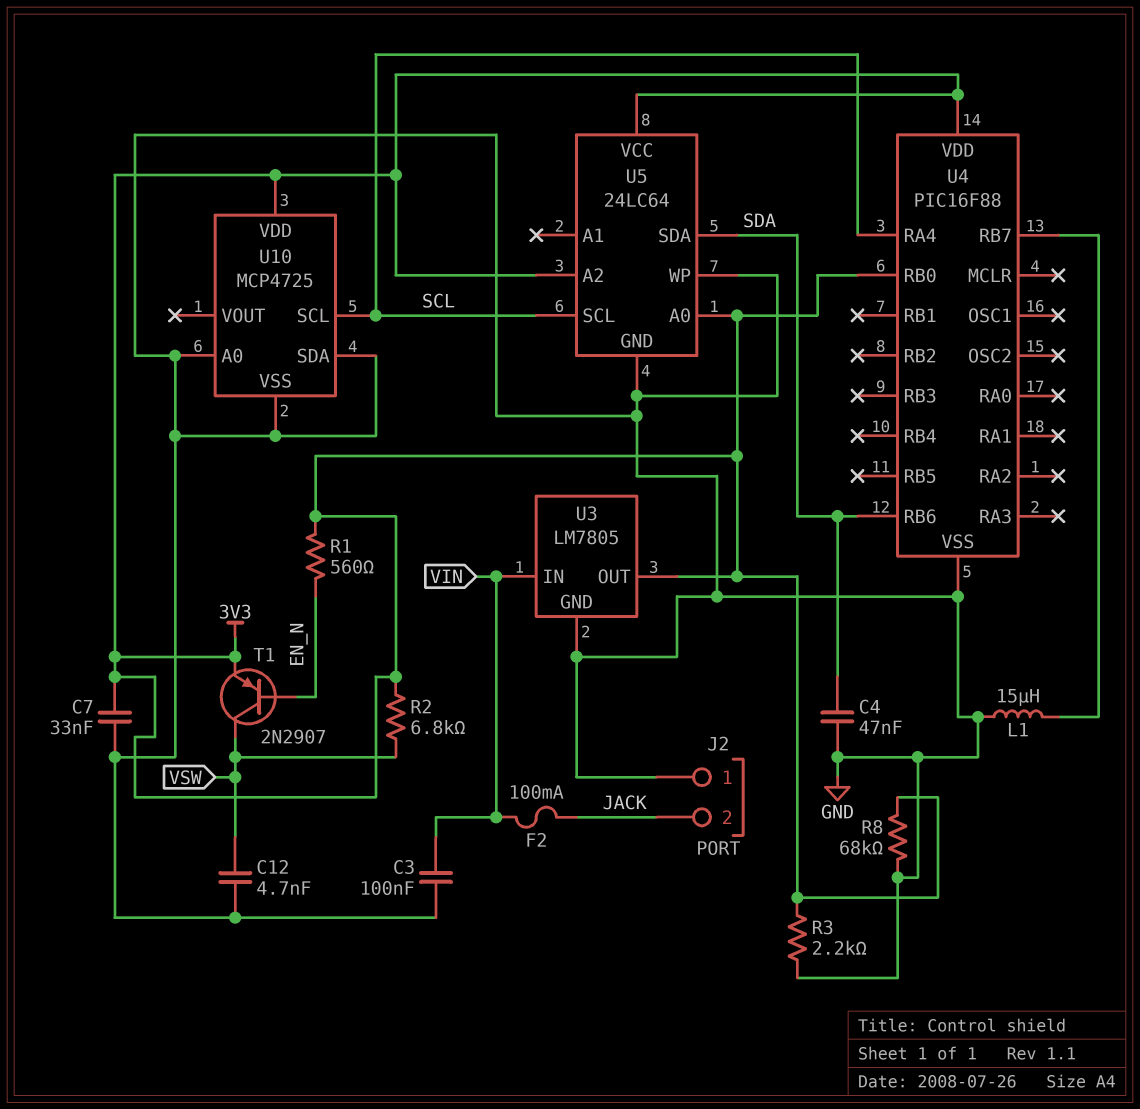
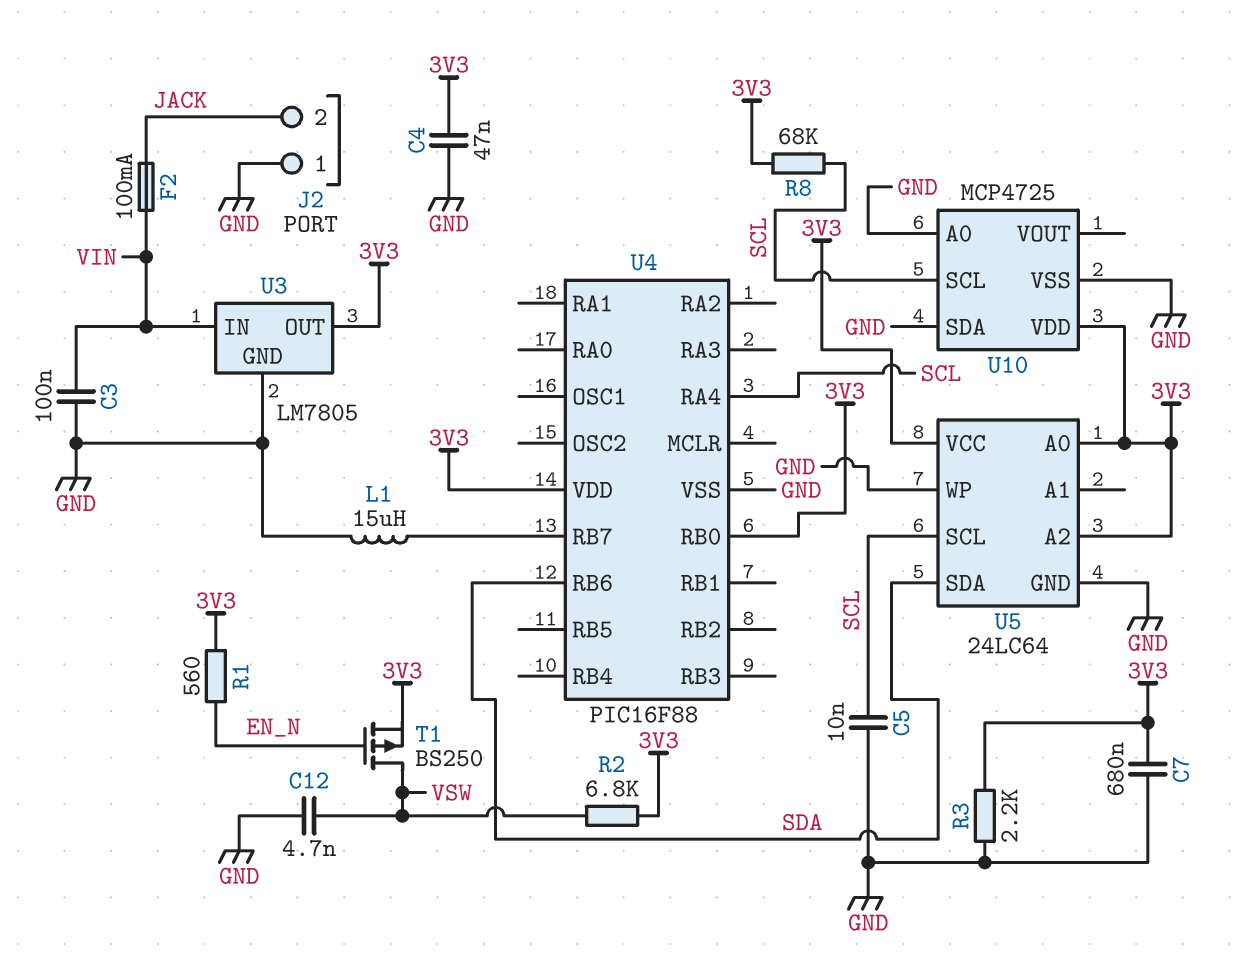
C4: 47nF (GND, SDA) -> 47nF (3V3, GND)
C5: none -> 10nF (GND, SCL)
C7: 33nF (3V3, GND) -> 680nF (3V3, GND)
R8: 68k (3V3, GND) -> 68k (3V3, SCL)
T1: PNP 2N2907 (B EN_N, C VSW, E 3V3) -> PMOS BS250 (G EN_N, D VSW, S 3V3)

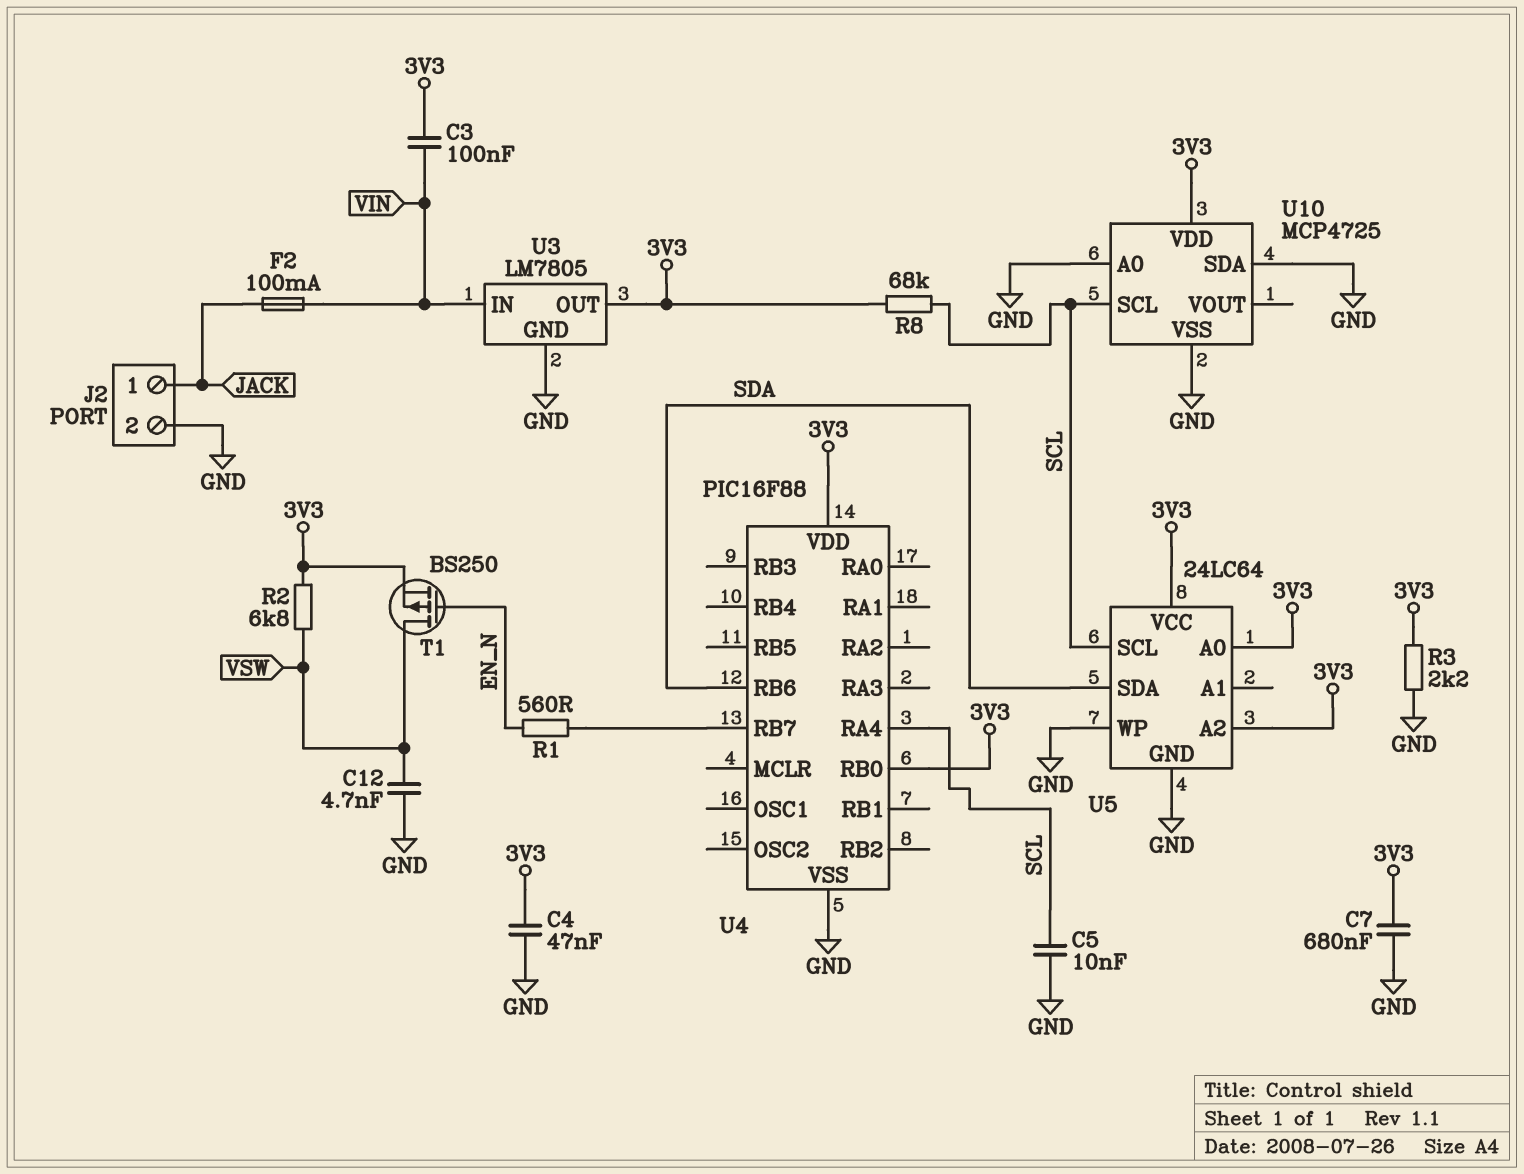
C3: 100nF (GND, VIN) -> 100nF (3V3, VIN)
J2 pin 1: GND -> JACK
J2 pin 2: JACK -> GND
L1: 15uH (GND, U4/RB7) -> none
R1: 560 (3V3, EN_N) -> 560 (EN_N, U4/RB7)

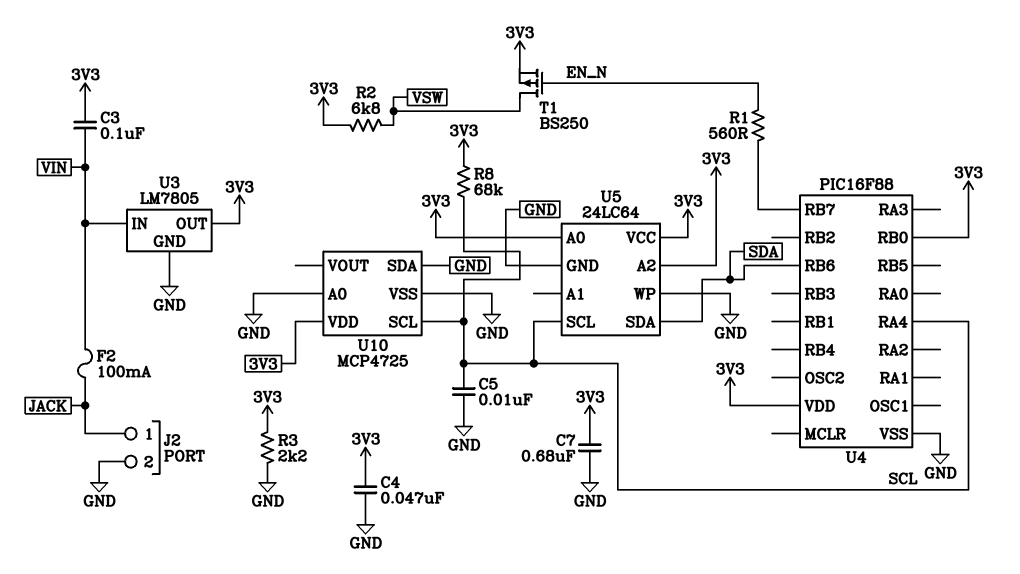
C12: 4.7nF (GND, VSW) -> none

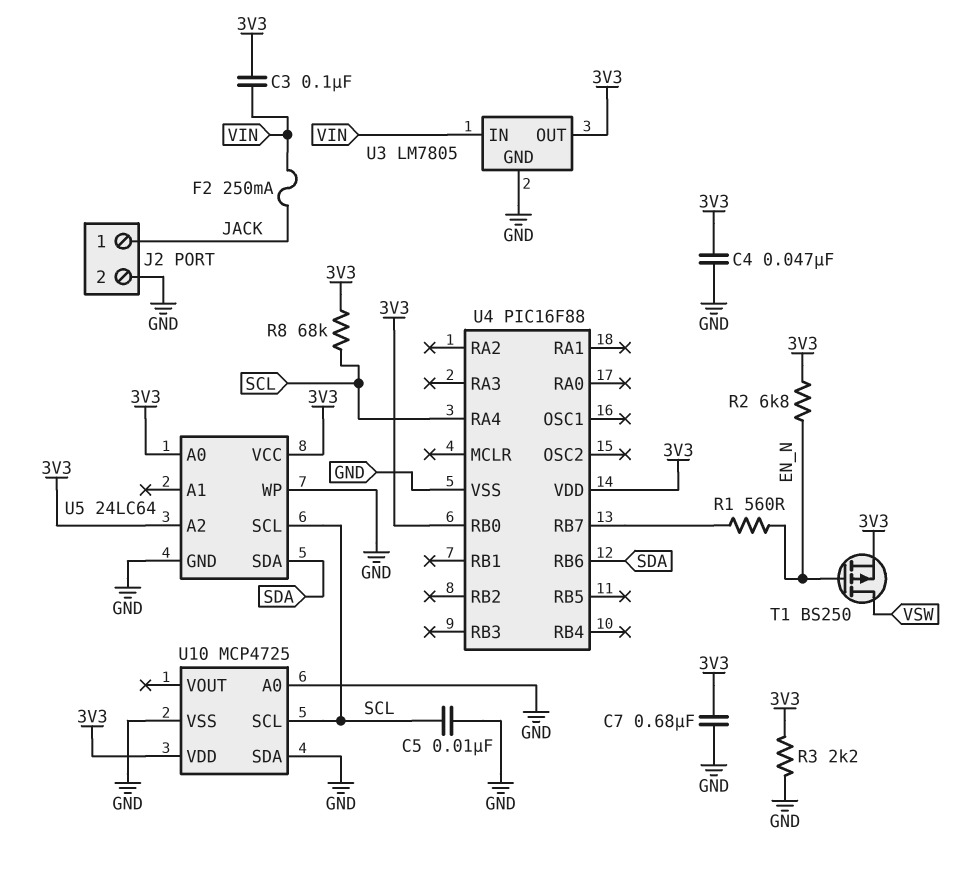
F2: 100mA (JACK, VIN) -> 250mA (JACK, VIN)
R2: 6.8k (3V3, VSW) -> 6.8k (3V3, EN_N)

